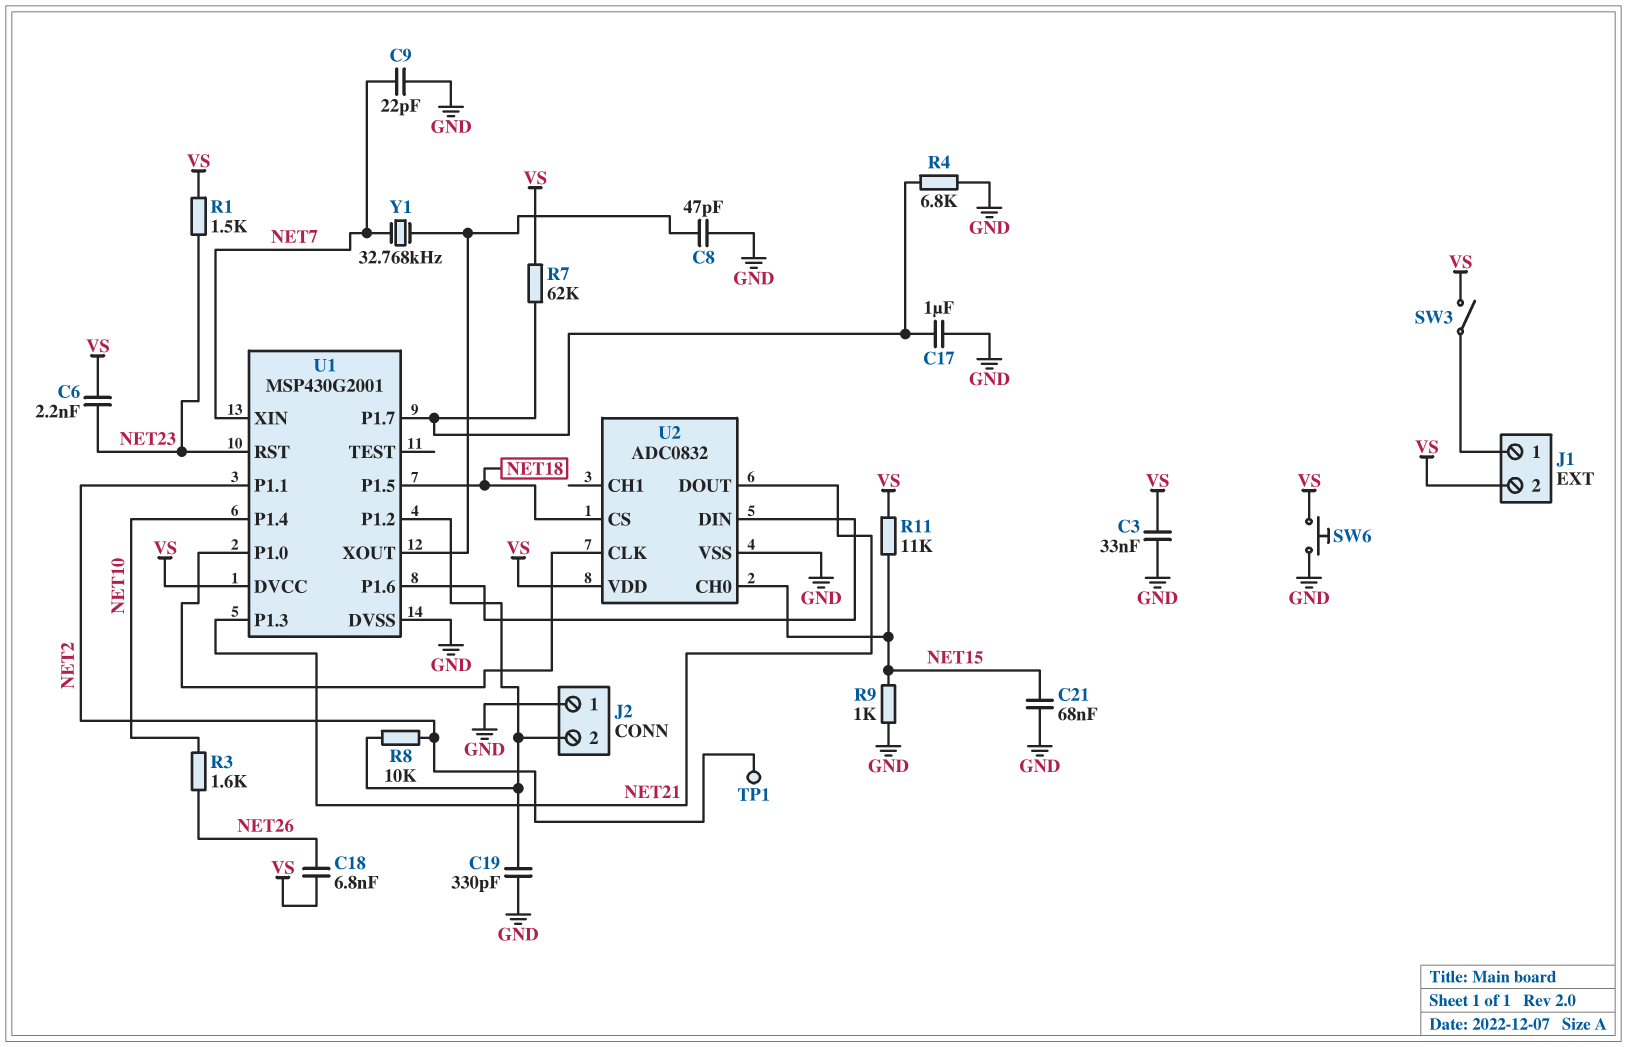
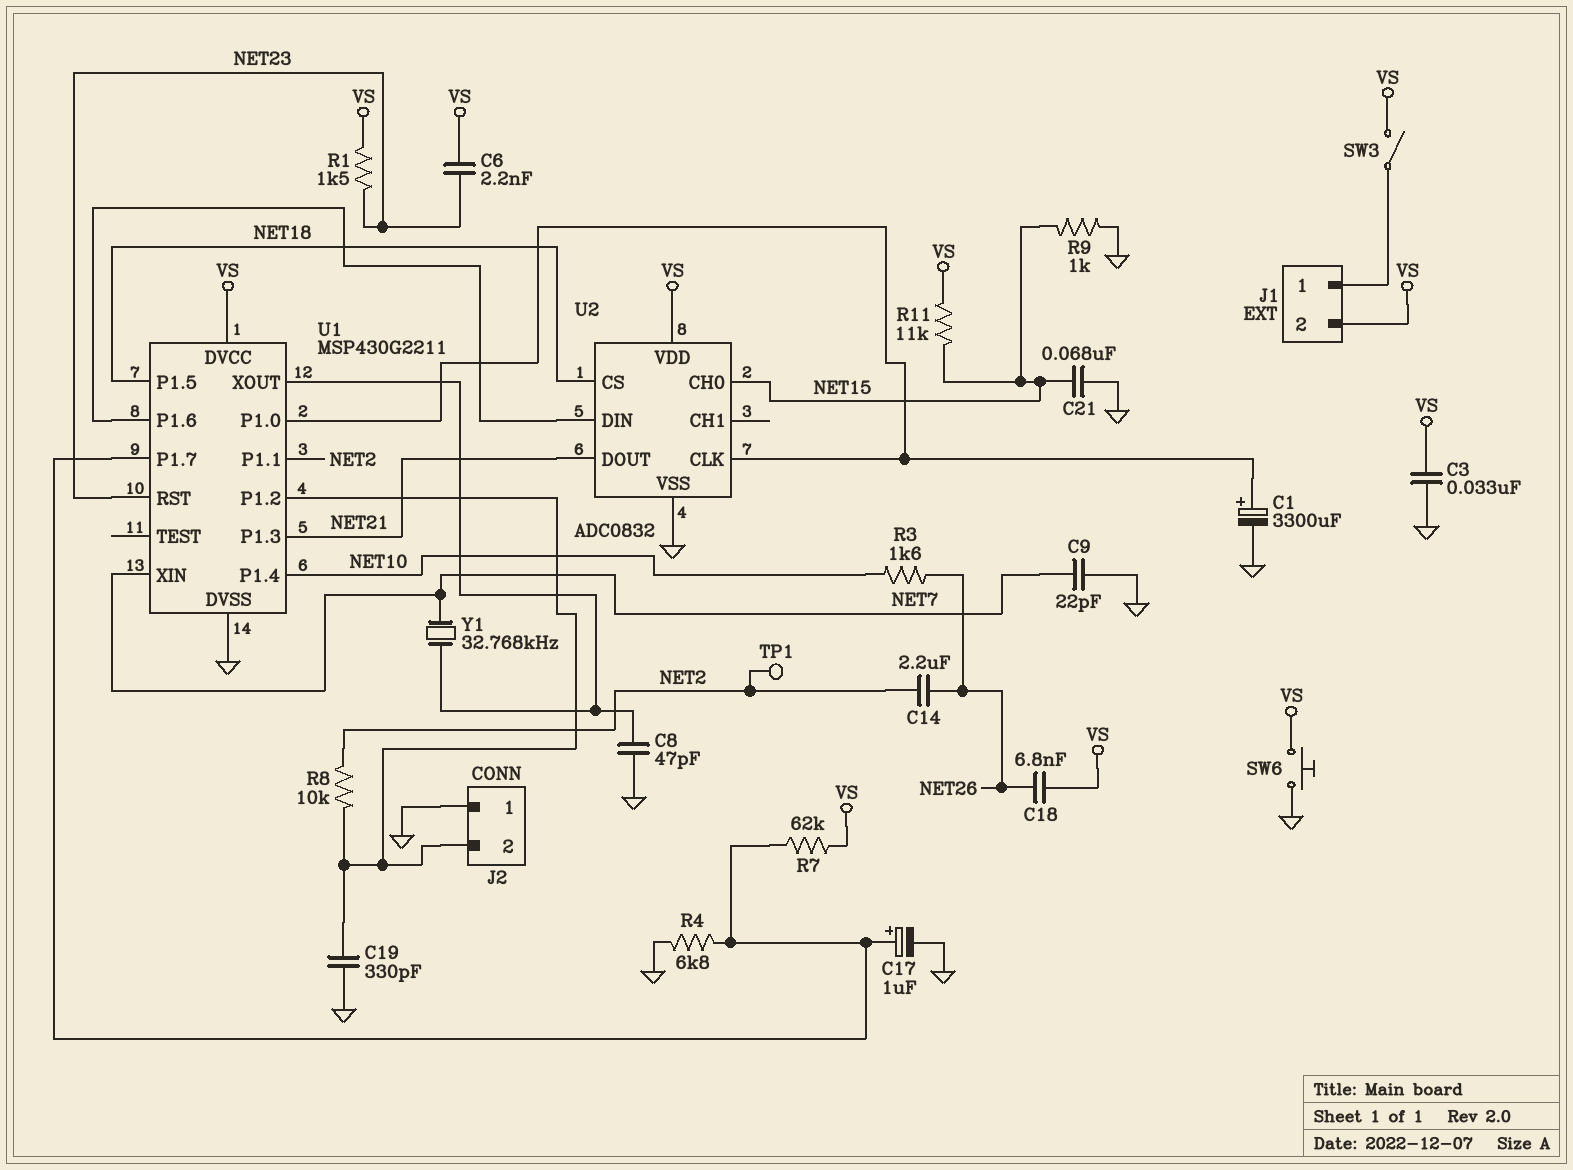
C1: none -> 3300uF (plus U1/P1.0, minus GND)
C14: none -> 2.2uF (NET2, NET26)
C17: 1uF (GND, U1/P1.7) -> 1uF (plus U1/P1.7, minus GND)
U1: MSP430G2001 -> MSP430G2211

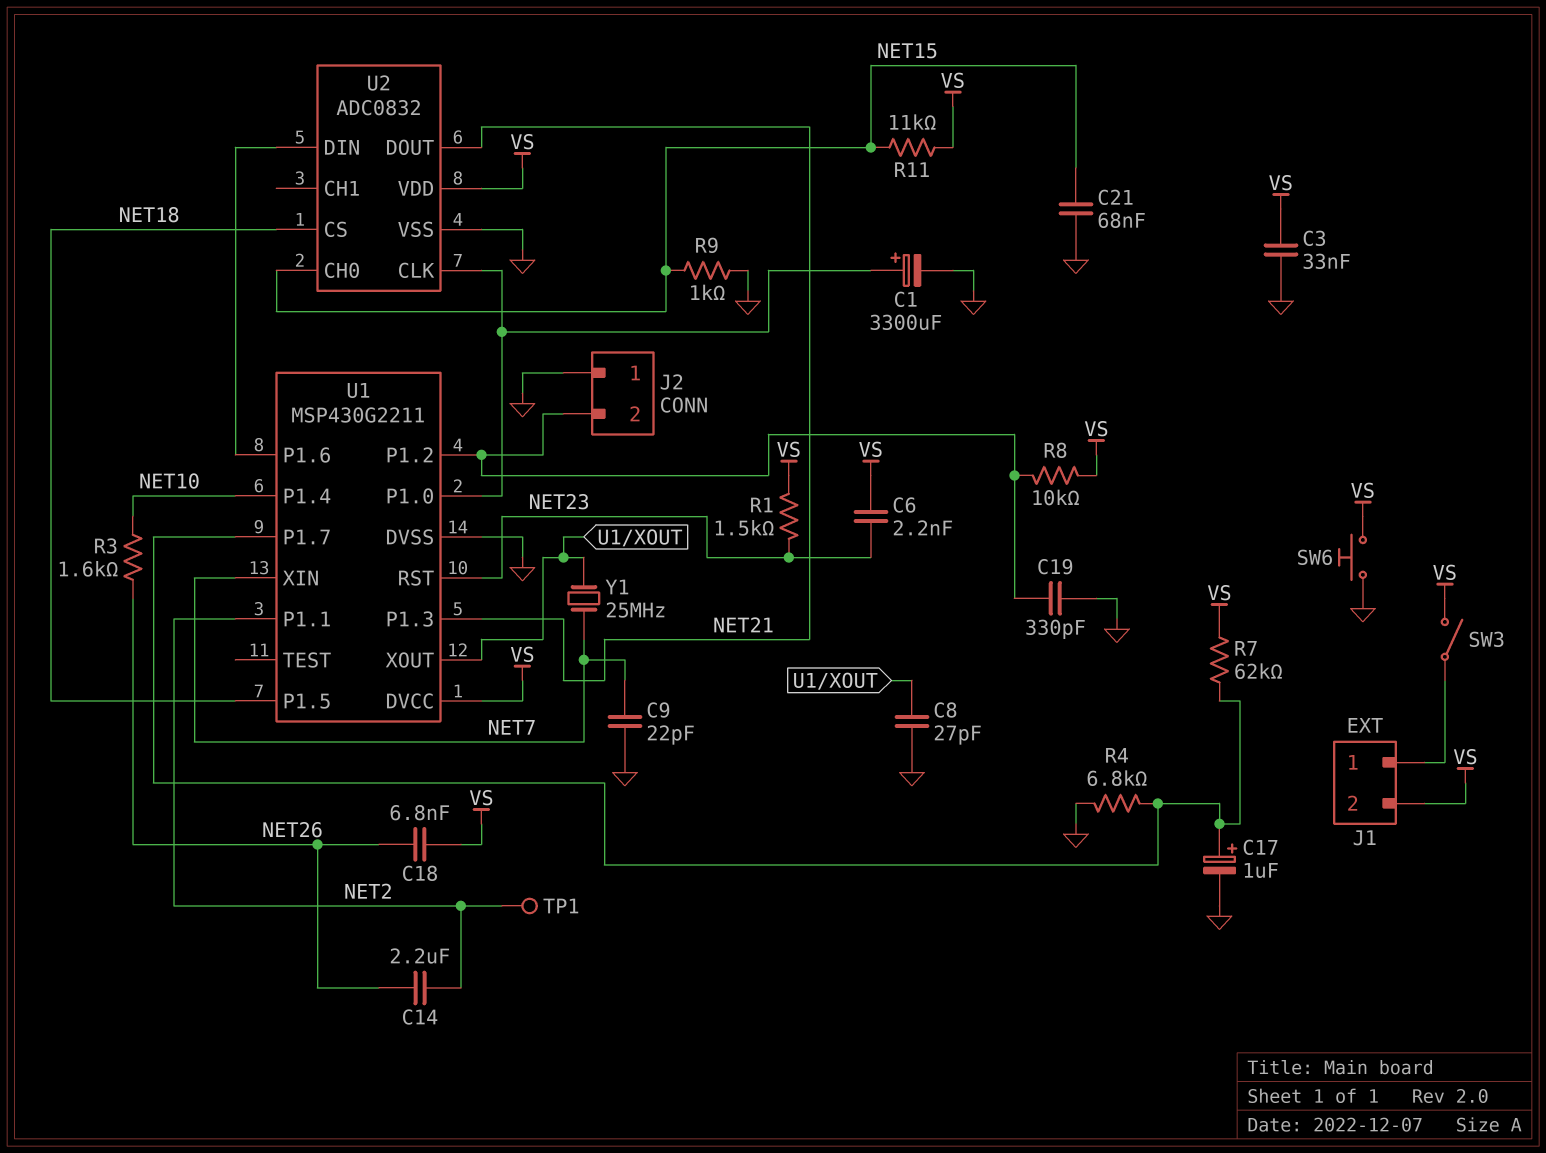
C8: 47pF (GND, U1/XOUT) -> 27pF (GND, U1/XOUT)
R8: 10k (J2/2, NET2) -> 10k (J2/2, VS)
Y1: 32.768kHz (NET7, U1/XOUT) -> 25MHz (NET7, U1/XOUT)

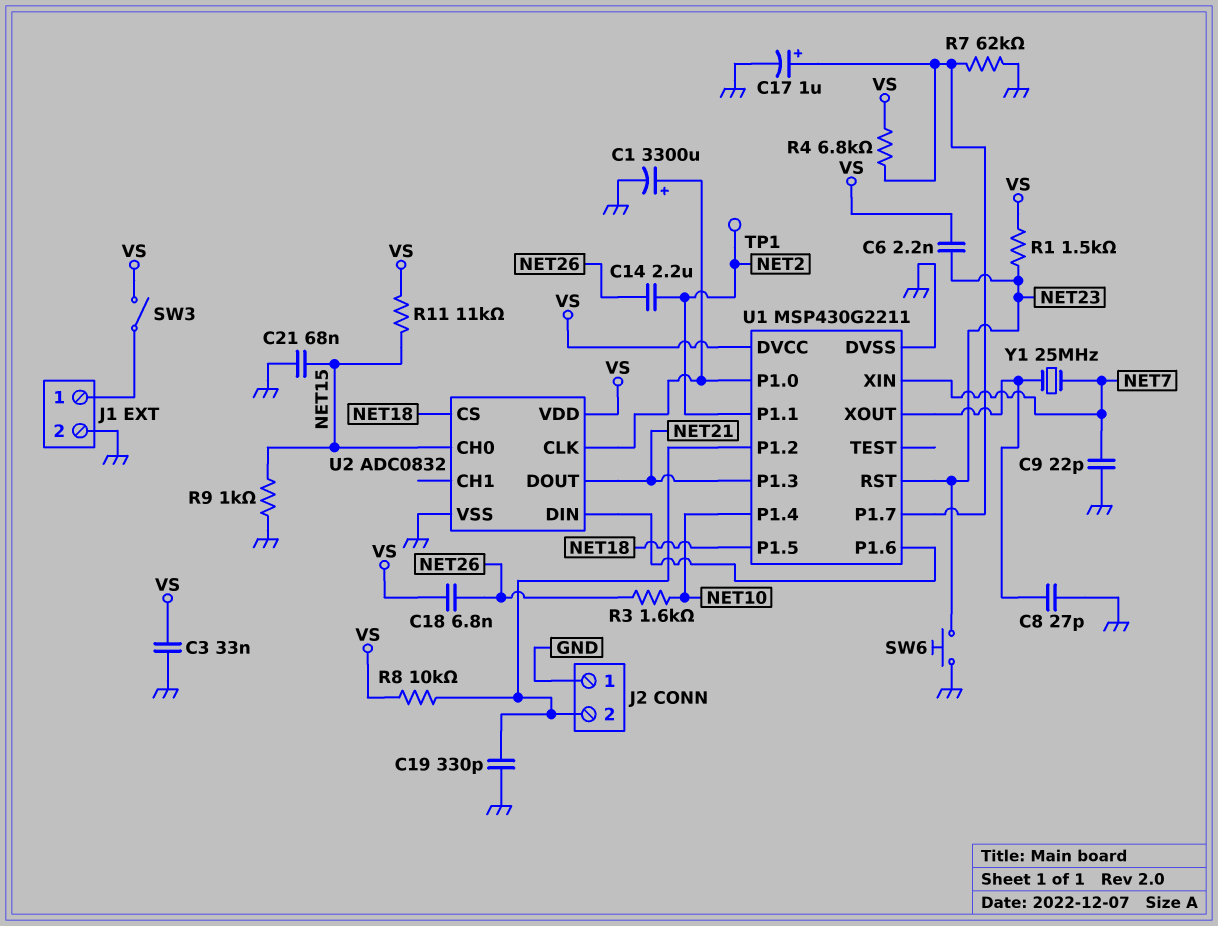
J1 pin 2: VS -> GND
R4: 6.8k (GND, U1/P1.7) -> 6.8k (U1/P1.7, VS)
R7: 62k (U1/P1.7, VS) -> 62k (GND, U1/P1.7)
SW6: button (GND, VS) -> button (GND, NET23)

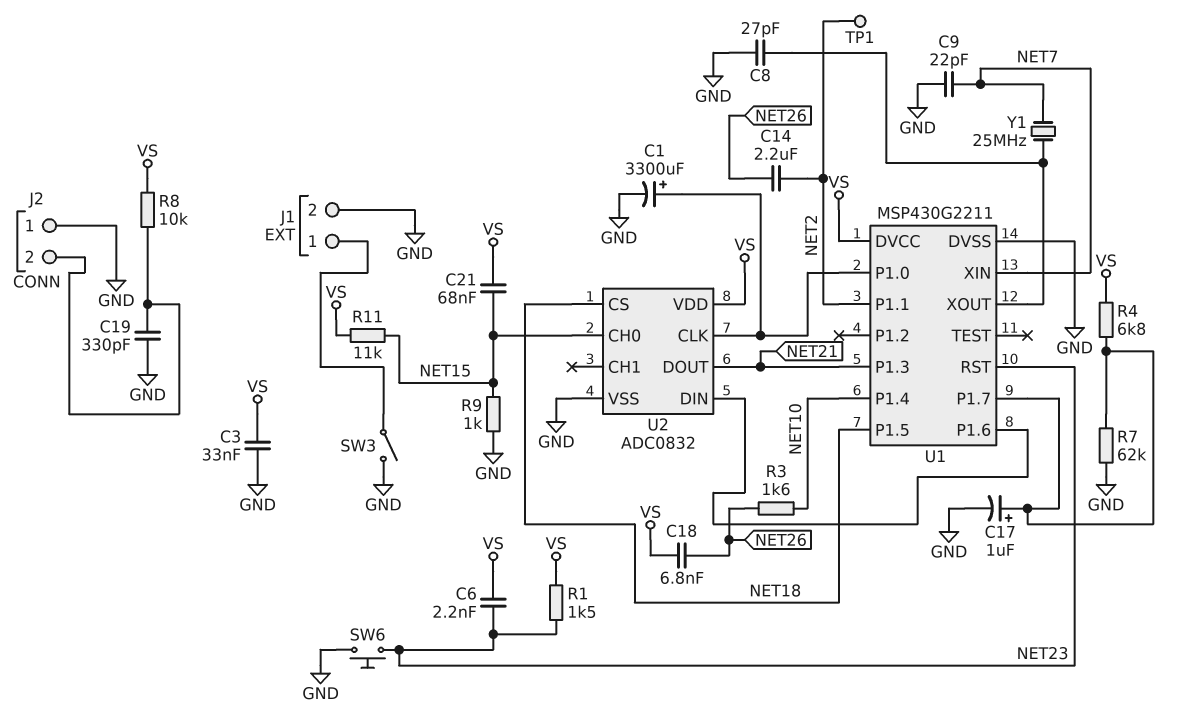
C21: 68nF (GND, NET15) -> 68nF (NET15, VS)
SW3: switch (J1/1, VS) -> switch (GND, J1/1)
U1 pin P1.2: J2/2 -> none

